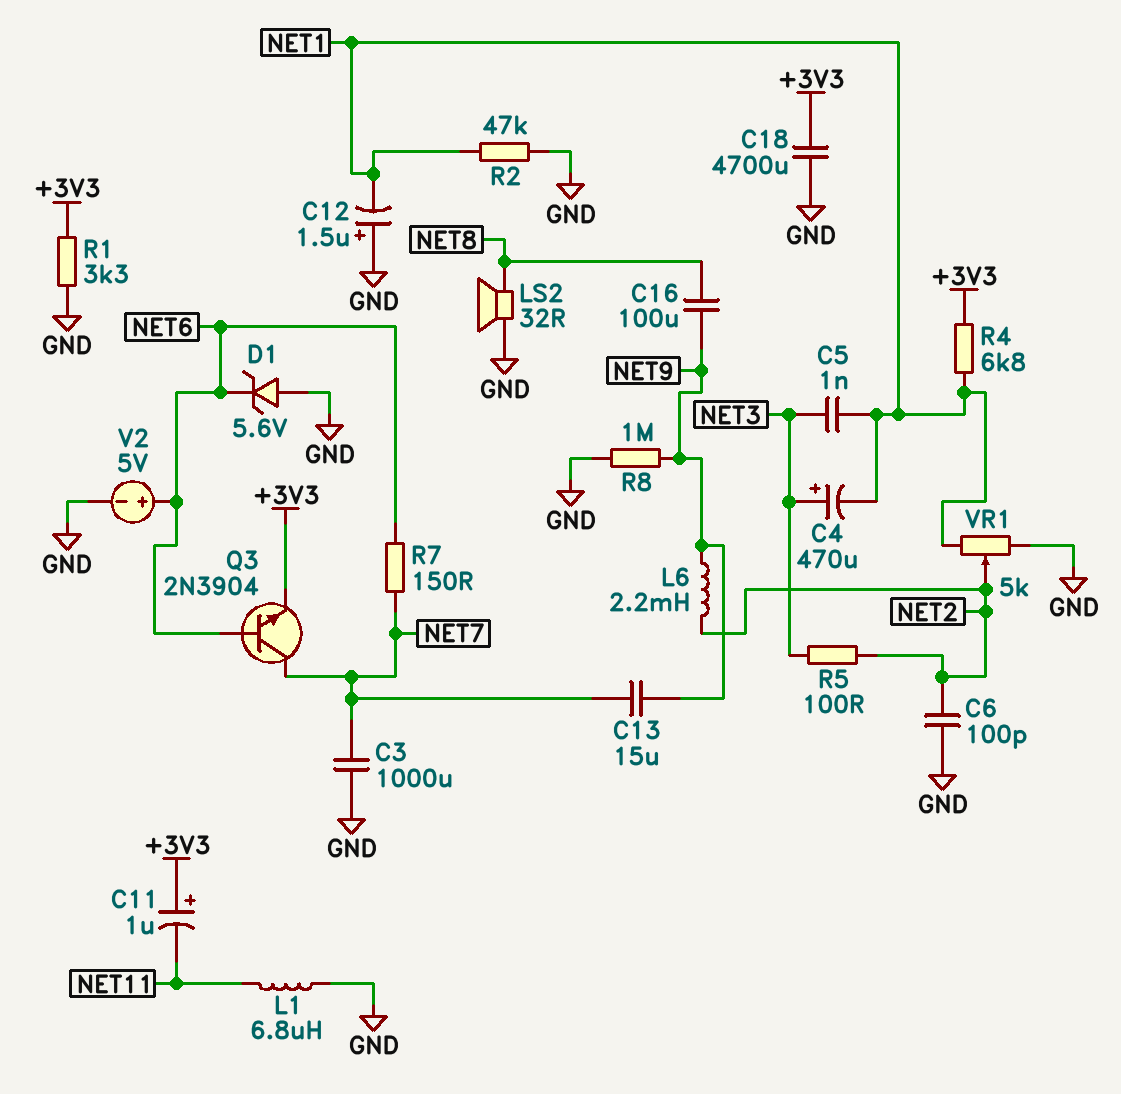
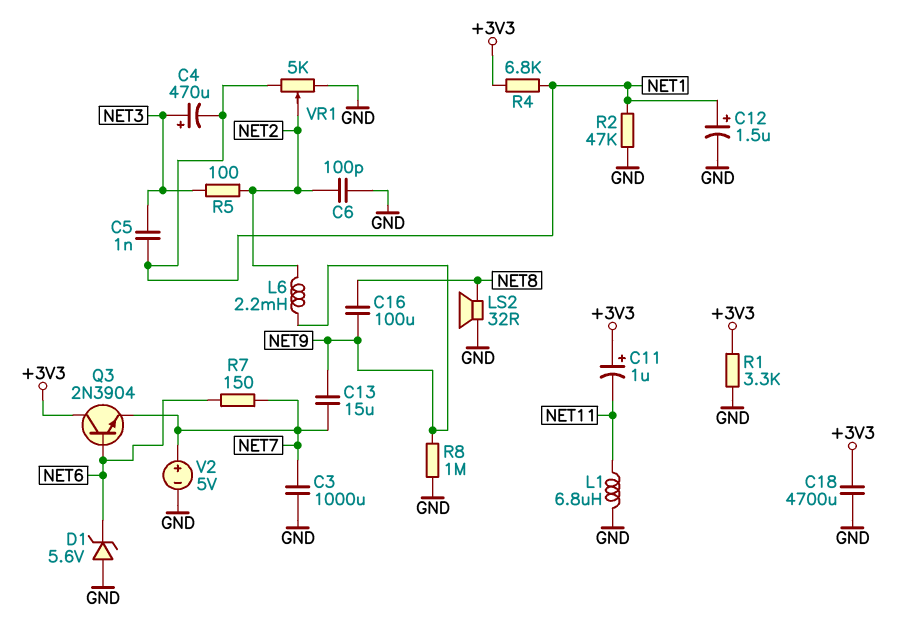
C12: 1.5uF (plus GND, minus NET1) -> 1.5uF (plus NET1, minus GND)
Q3: NPN 2N3904 (B NET6, C NET7, E +3V3) -> NPN 2N3904 (B NET6, C +3V3, E NET7)
V2: 5V (plus NET6, minus GND) -> 5V (plus NET7, minus GND)

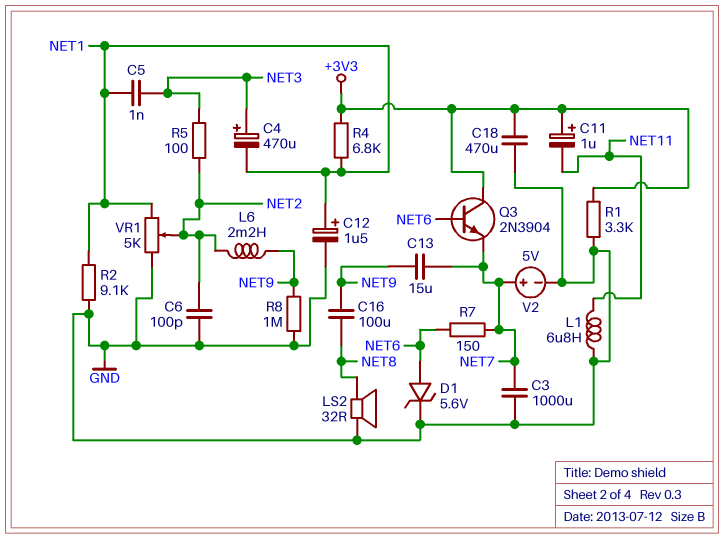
C18: 4700uF (+3V3, GND) -> 470uF (+3V3, GND)
D1: zener 5.6V (A GND, K NET6) -> zener 5.6V (A NET6, K GND)
R2: 47k (GND, NET1) -> 9.1k (GND, NET1)

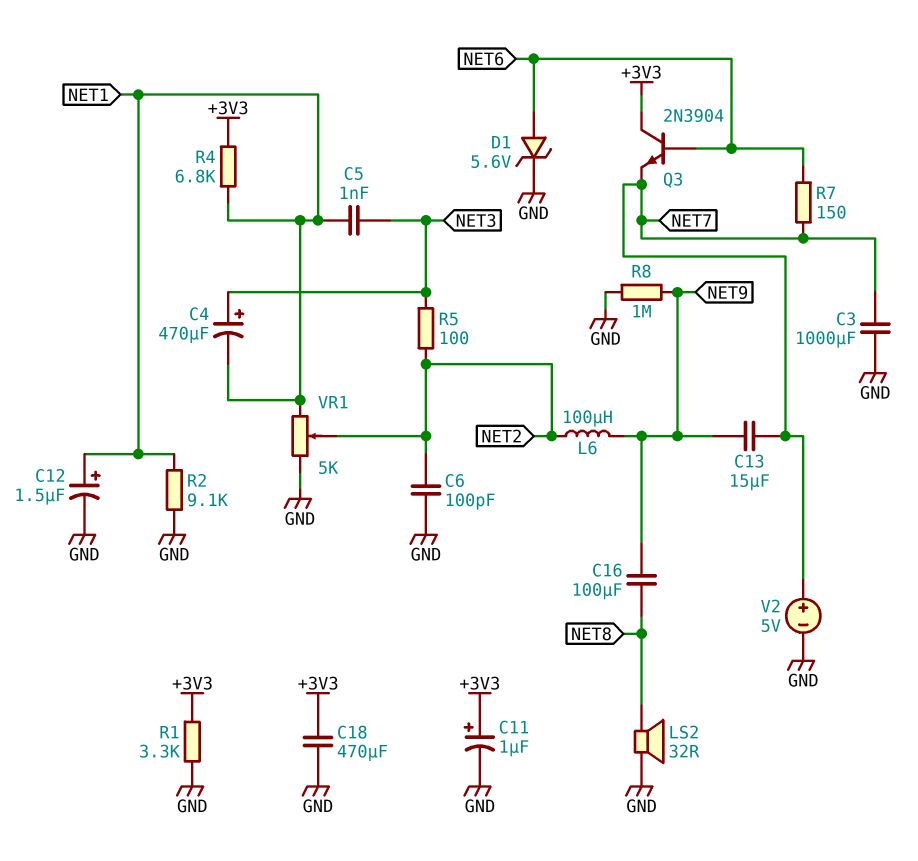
C11: 1uF (plus +3V3, minus NET11) -> 1uF (plus +3V3, minus GND)
L1: 6.8uH (GND, NET11) -> none
L6: 2.2mH (NET2, NET9) -> 100uH (NET2, NET9)

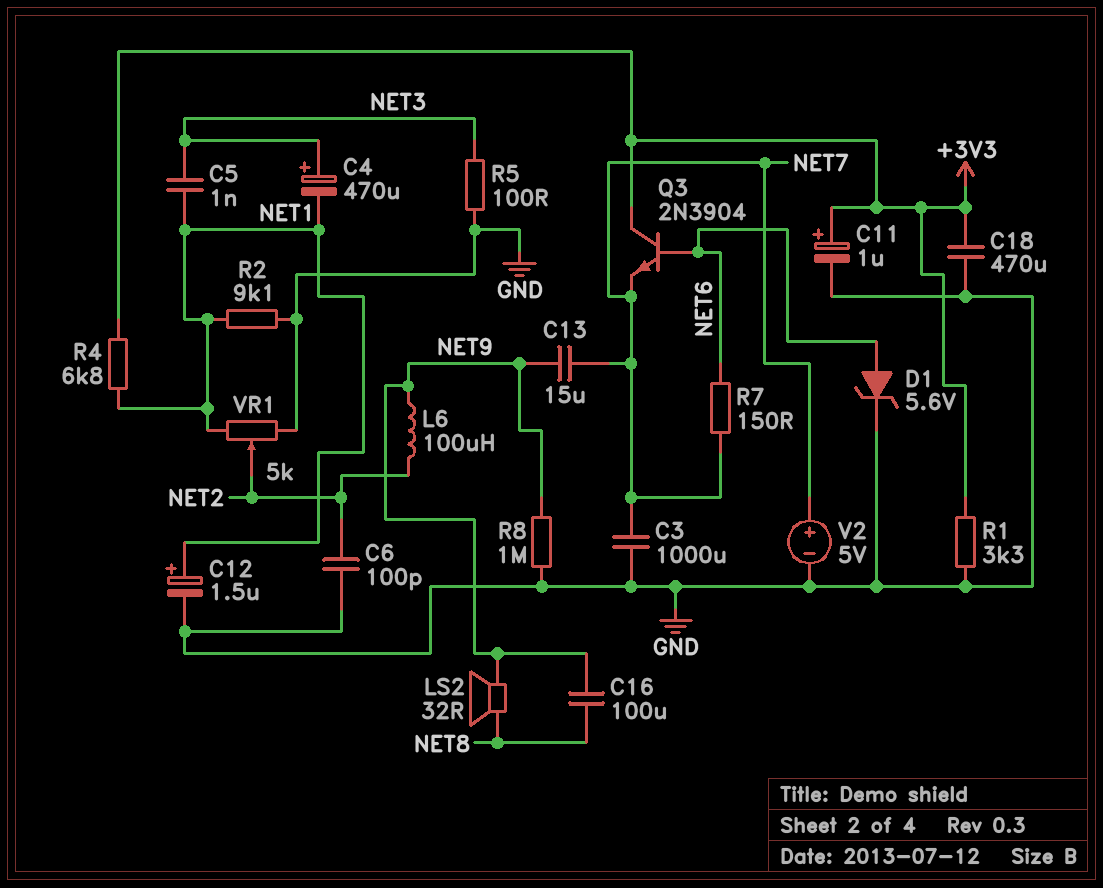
LS2: speaker 32R (GND, NET8) -> speaker 32R (NET8, NET9)
R5: 100 (NET2, NET3) -> 100 (GND, NET3)

